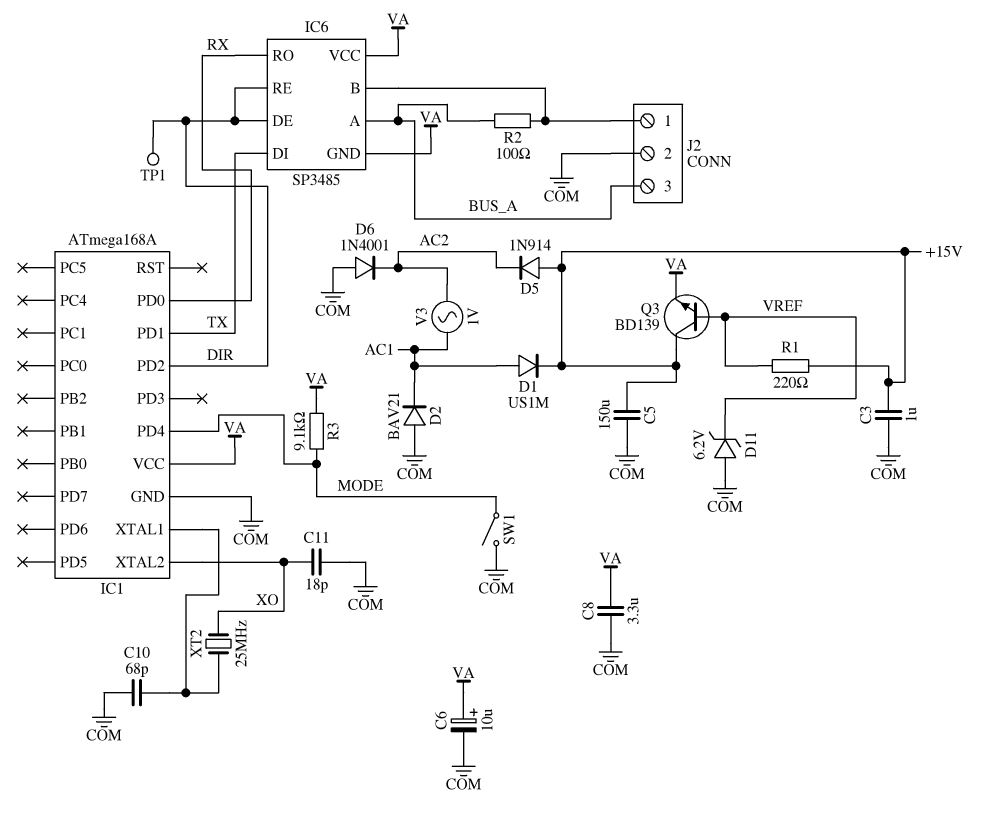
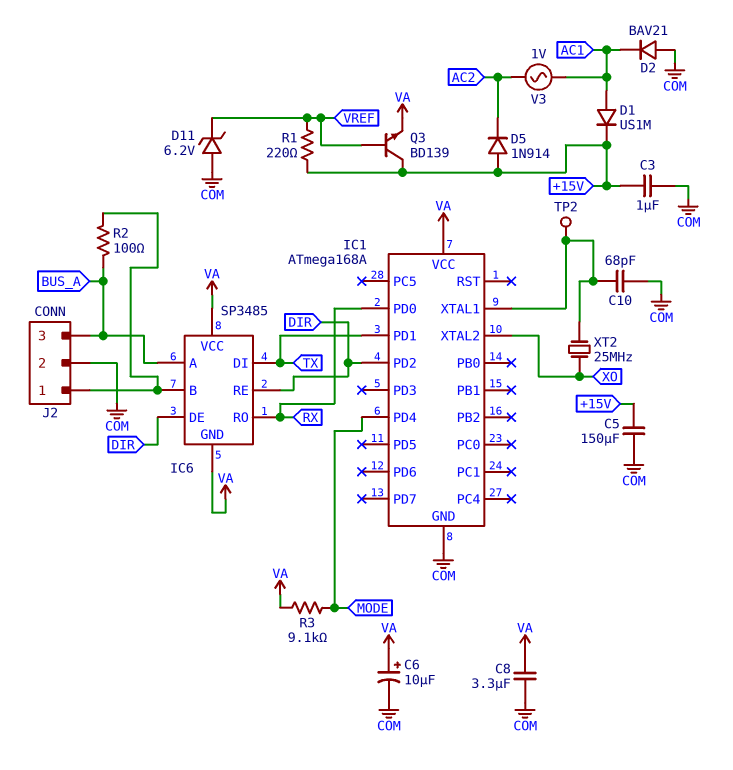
C11: 18pF (COM, XO) -> none
D6: diode 1N4001 (A COM, K AC2) -> none
SW1: switch (COM, MODE) -> none
TP1: test point (DIR) -> none
TP2: none -> test point (IC1/XTAL1)

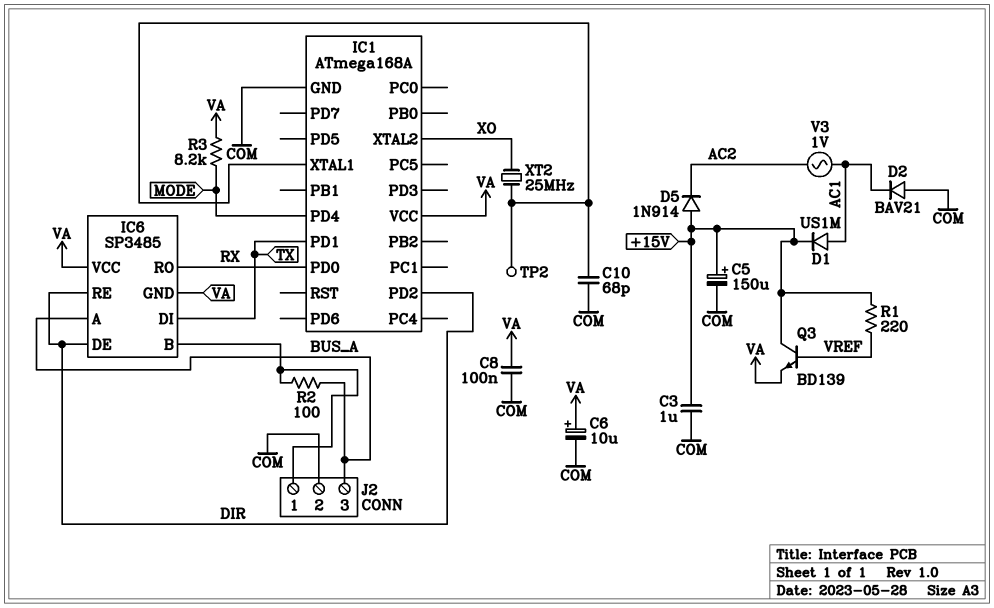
C5: 150uF (+15V, COM) -> 150uF (plus +15V, minus COM)
C8: 3.3uF (COM, VA) -> 100nF (COM, VA)
D11: zener 6.2V (A COM, K VREF) -> none
R3: 9.1k (MODE, VA) -> 8.2k (MODE, VA)

